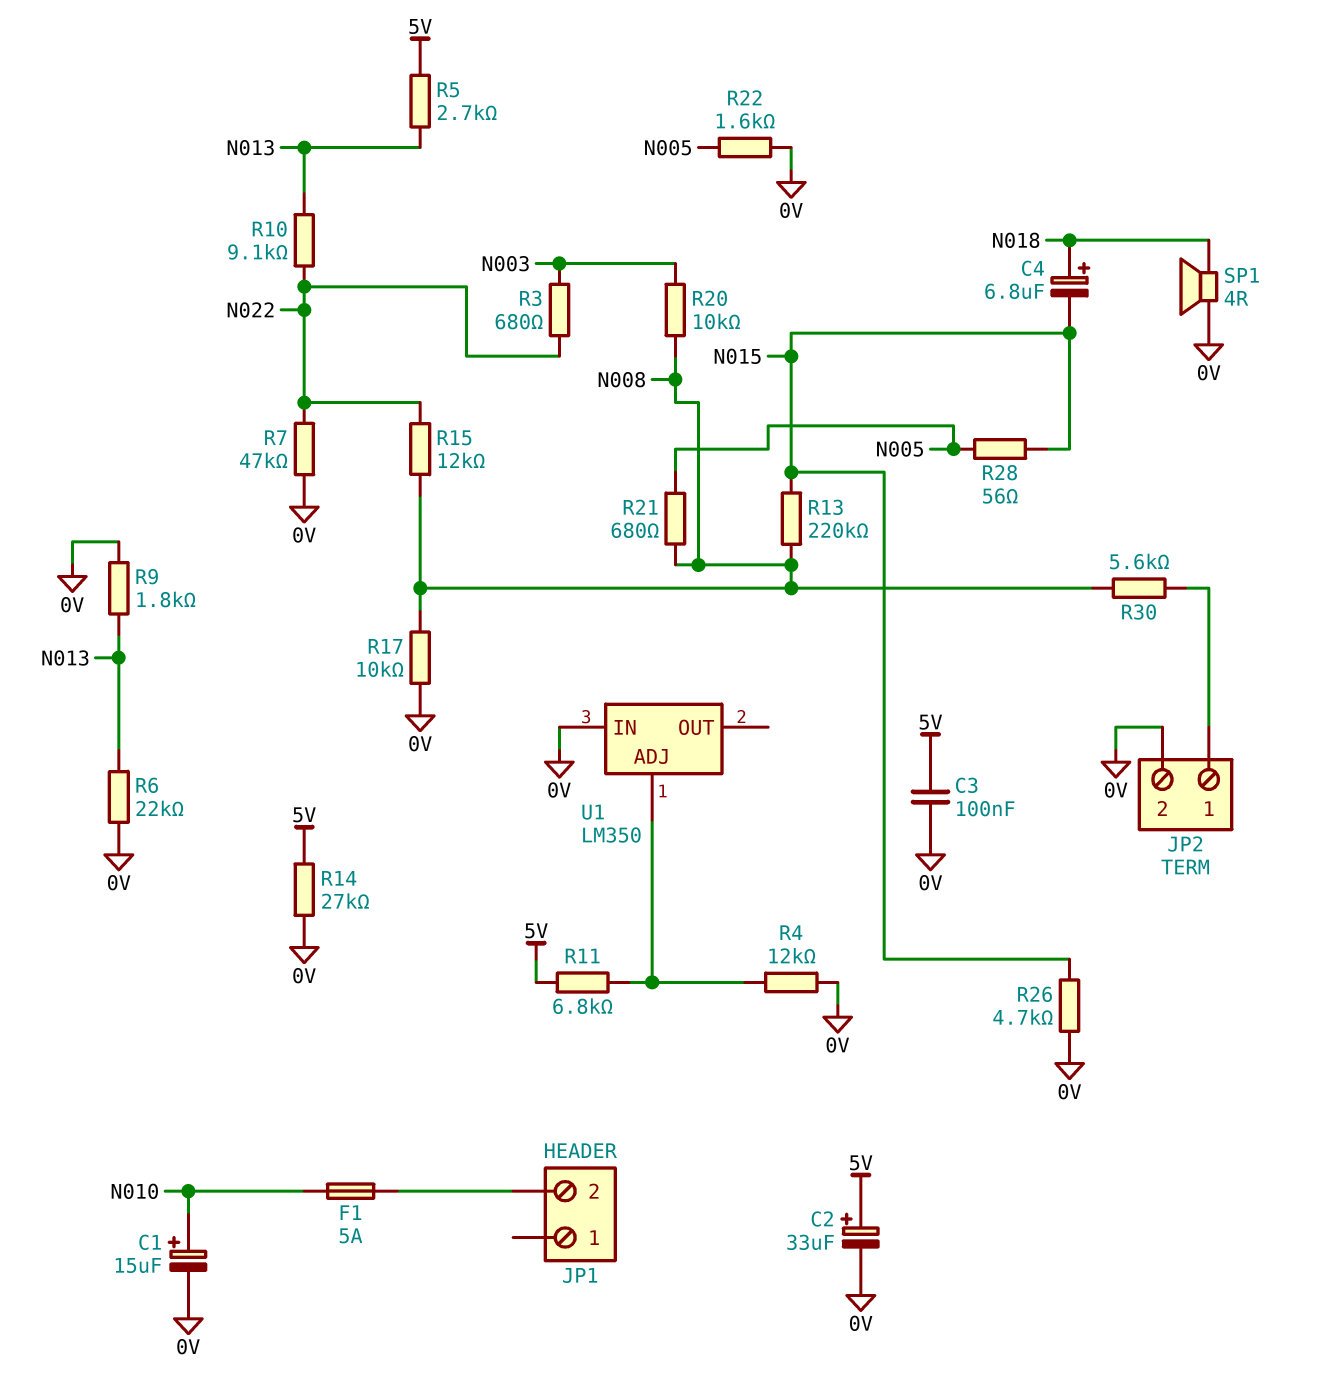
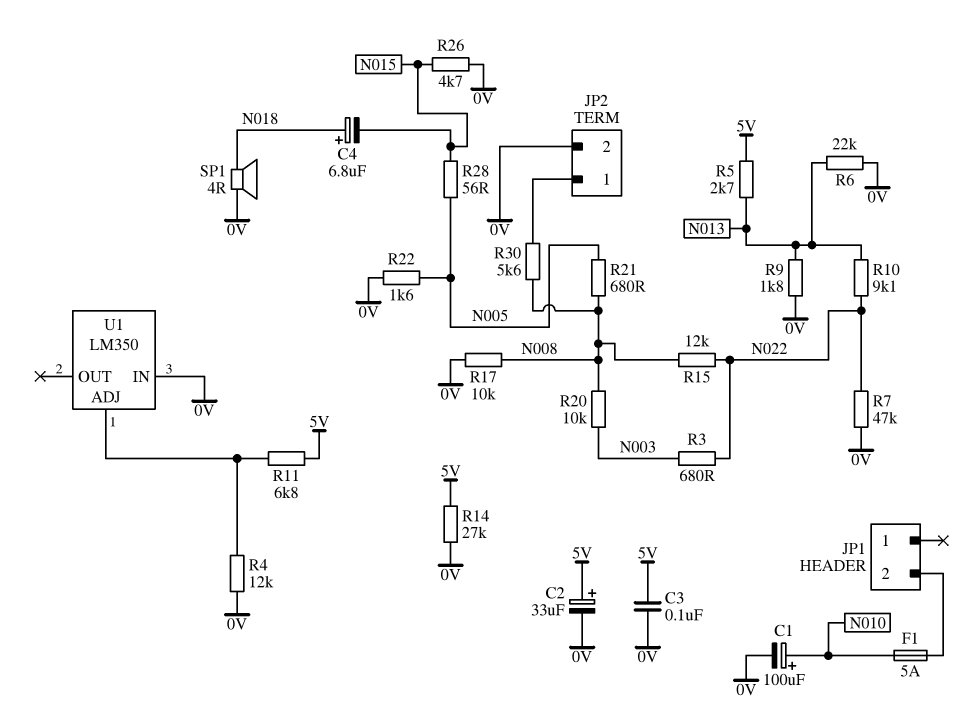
C1: 15uF (plus N010, minus 0V) -> 100uF (plus N010, minus 0V)
R13: 220k (N008, N015) -> none

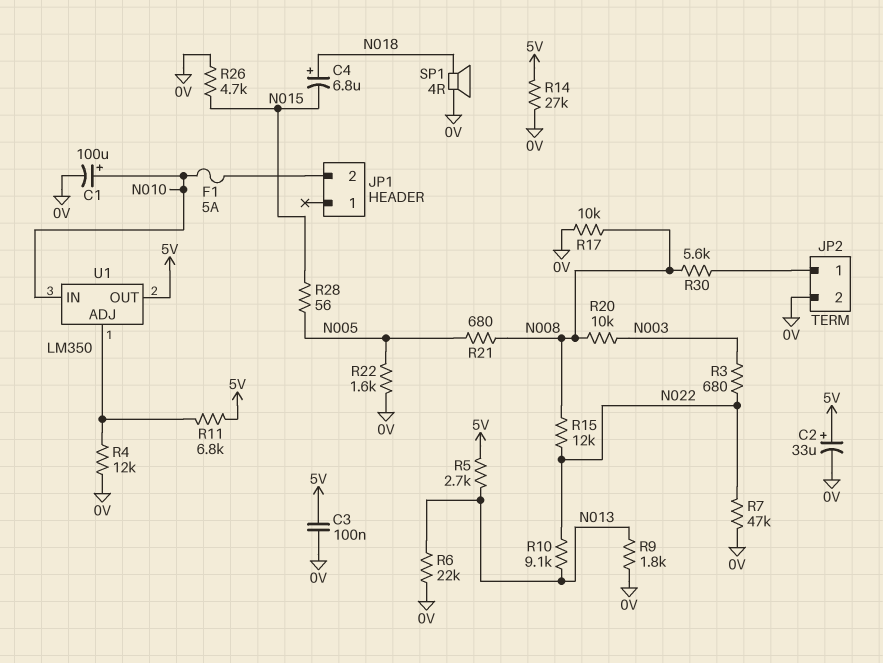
U1 pin IN: 0V -> N010
U1 pin OUT: none -> 5V

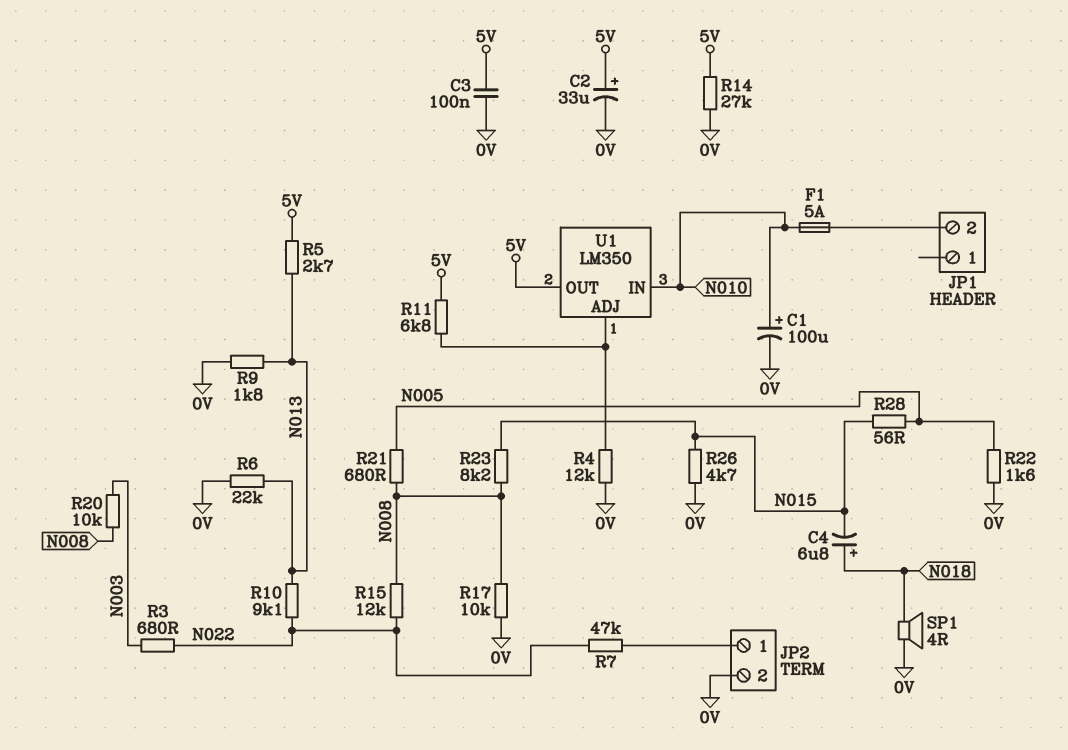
R7: 47k (0V, N022) -> 47k (JP2/1, N022)
R23: none -> 8.2k (N008, N015)
R30: 5.6k (JP2/1, N008) -> none

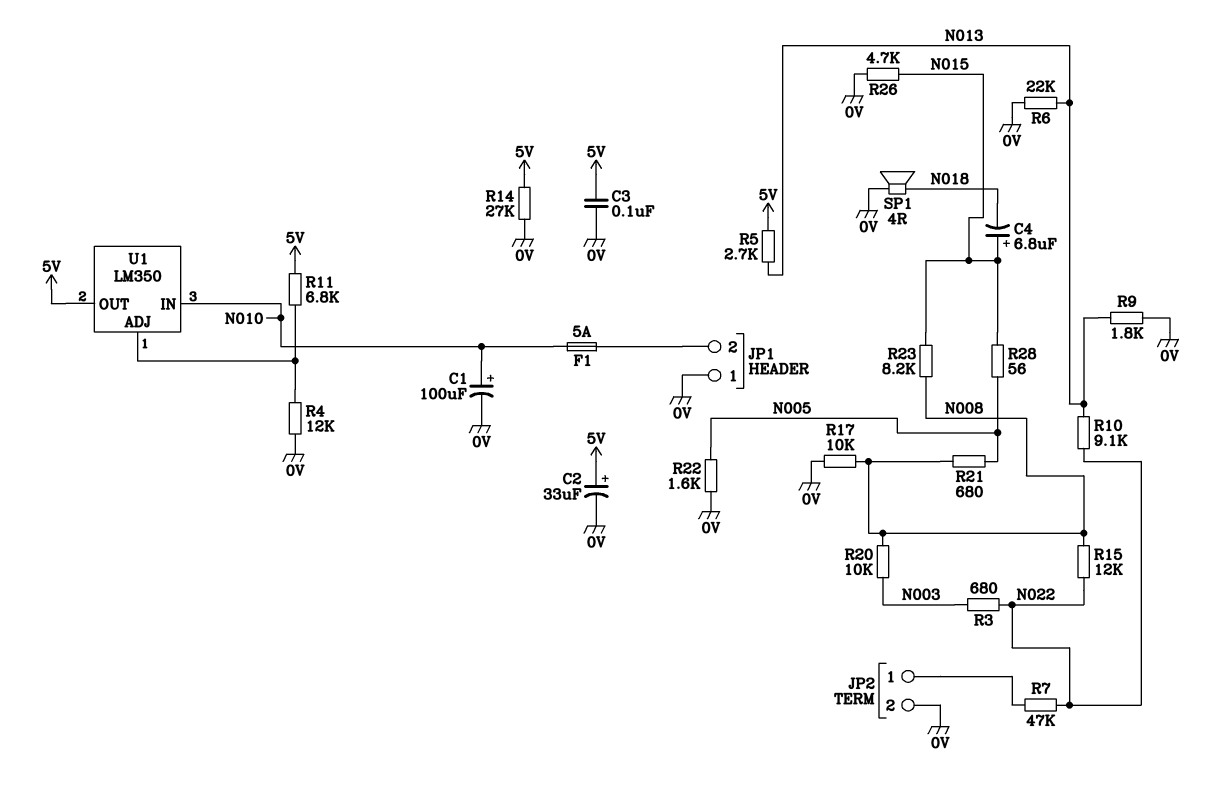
C4: 6.8uF (plus N018, minus N015) -> 6.8uF (plus N015, minus N018)
JP1 pin 1: none -> 0V

